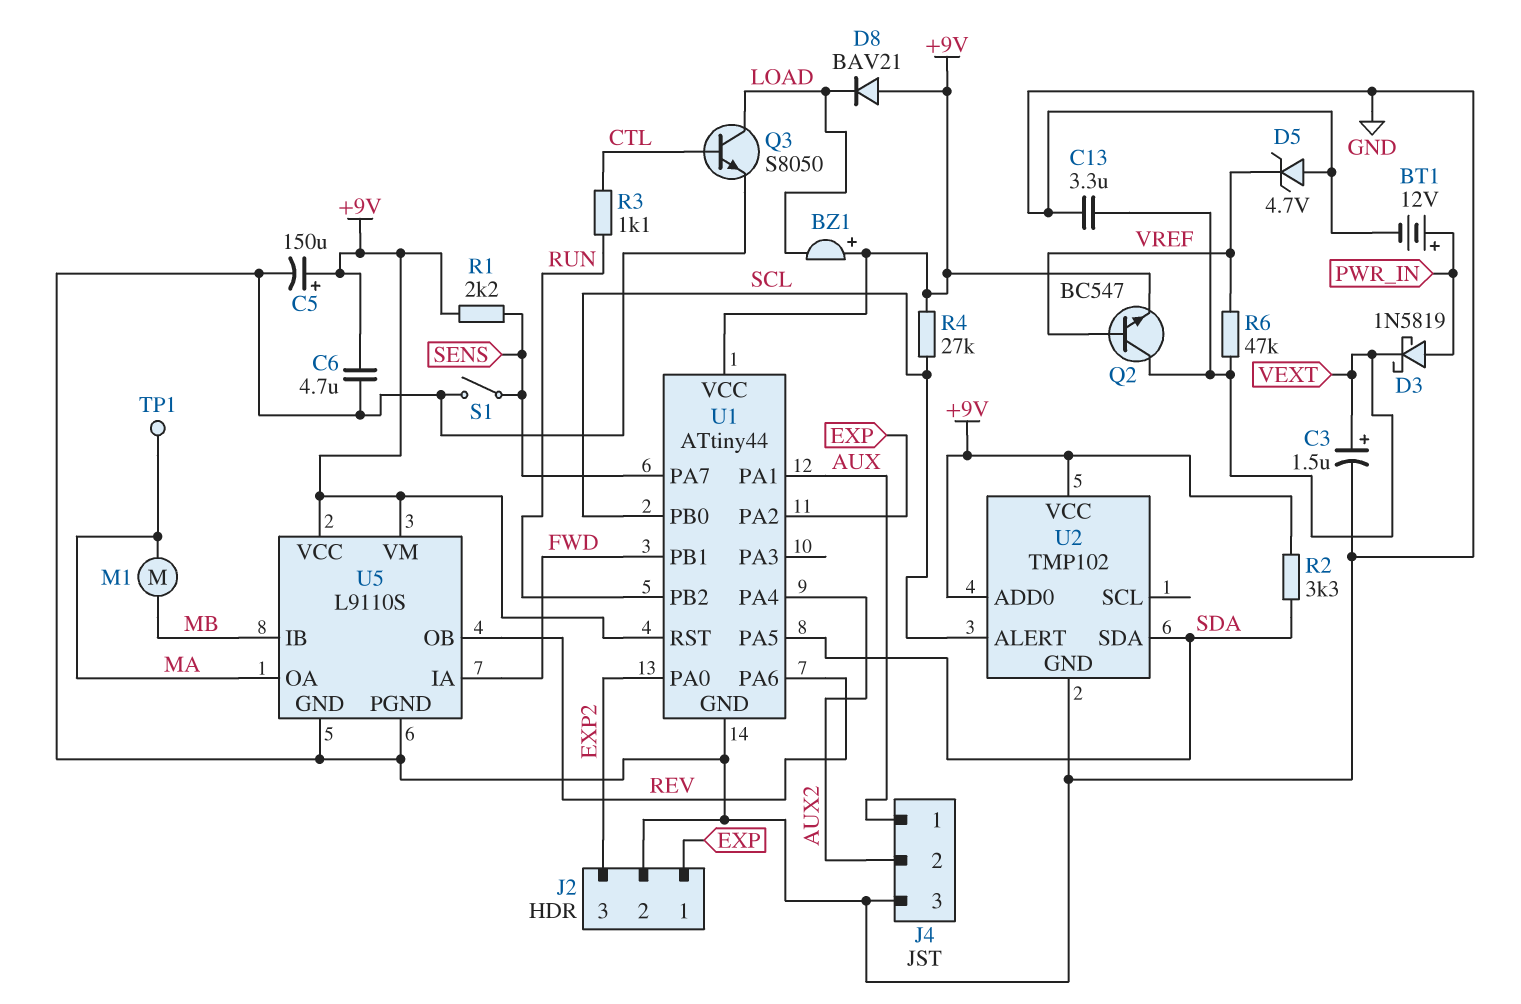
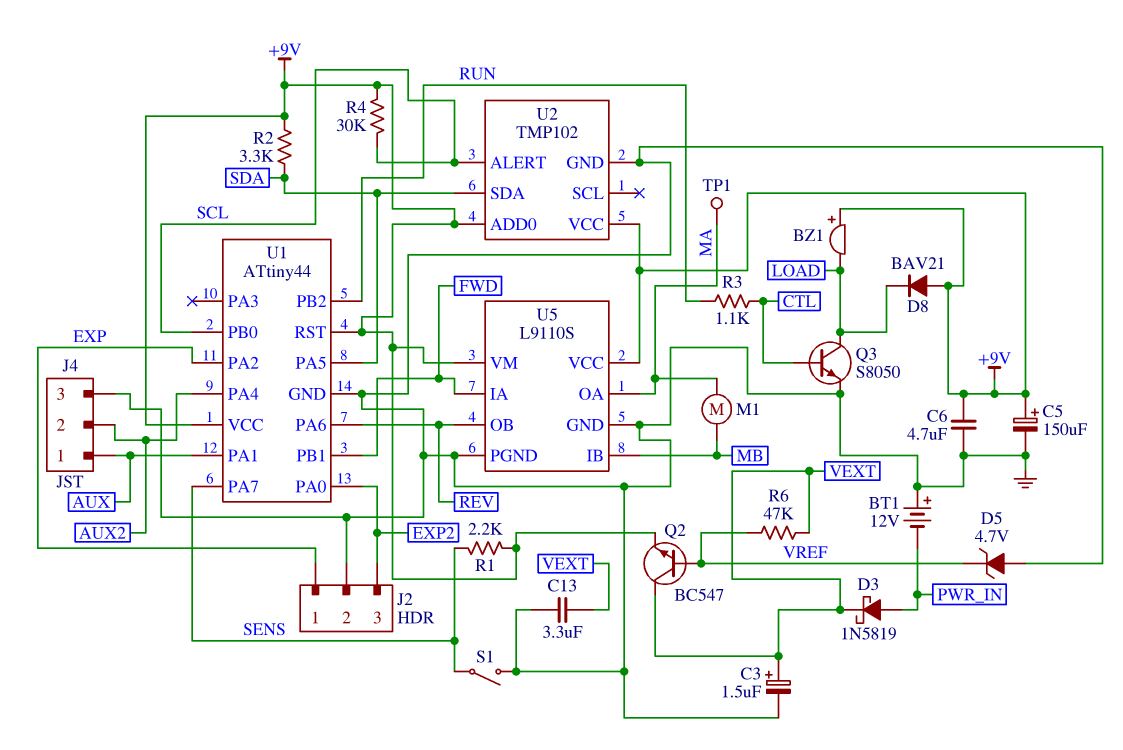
BT1: 12V (plus PWR_IN, minus GND) -> 12V (plus GND, minus PWR_IN)
R4: 27k (+9V, SCL) -> 30k (+9V, SCL)

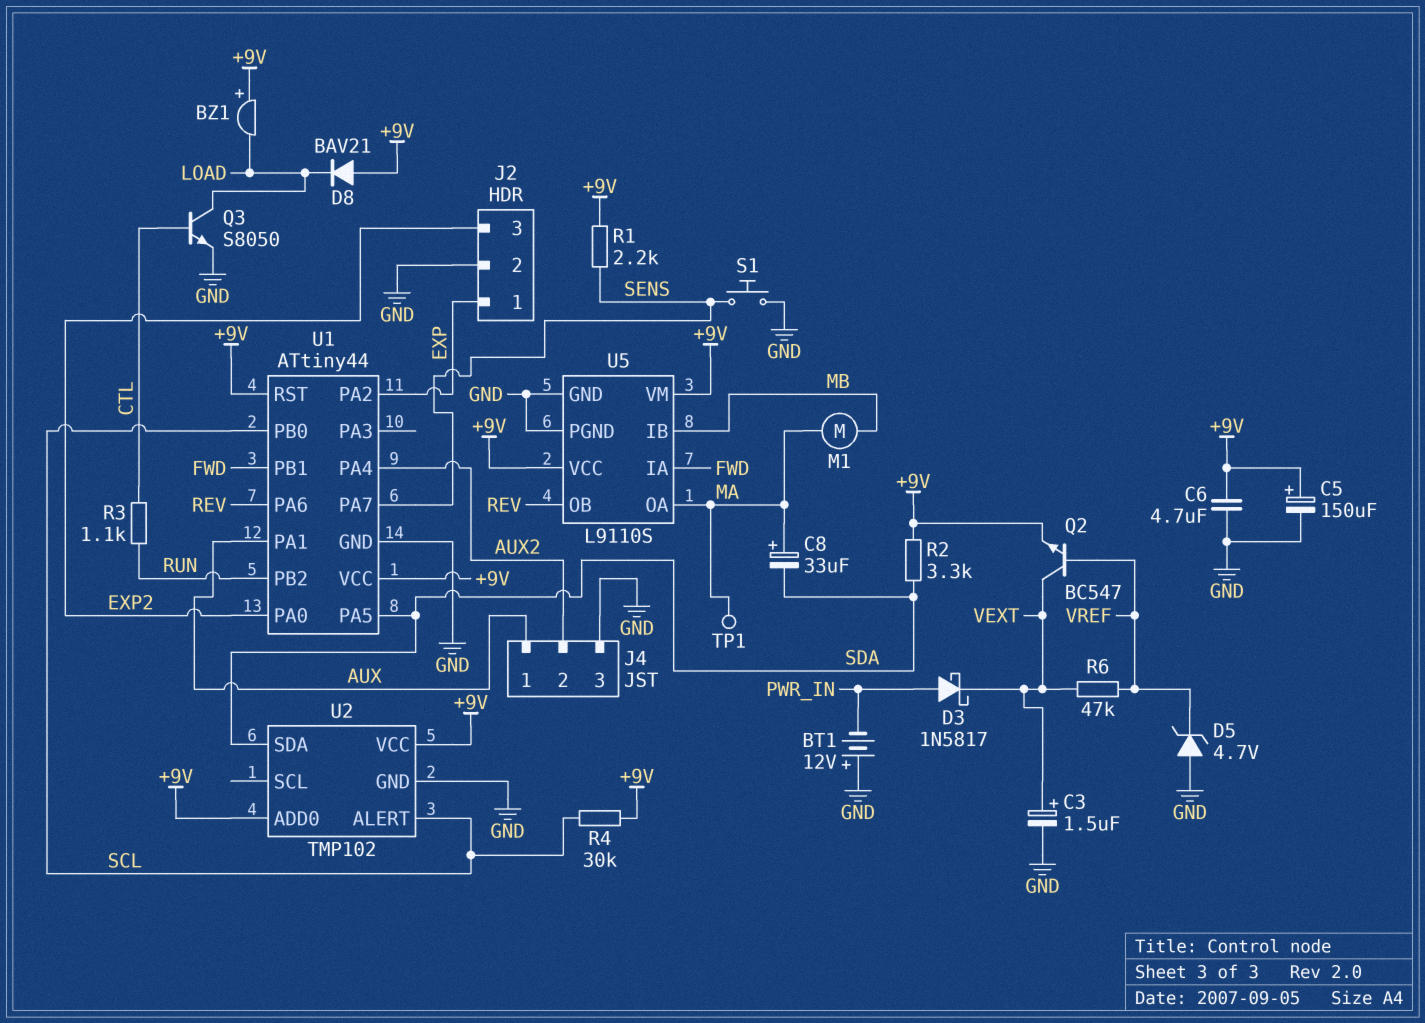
C8: none -> 33uF (plus MA, minus SDA)
C13: 3.3uF (GND, VEXT) -> none
D3: schottky 1N5819 (A PWR_IN, K VEXT) -> schottky 1N5817 (A PWR_IN, K VEXT)
S1: switch (GND, SENS) -> button (GND, SENS)

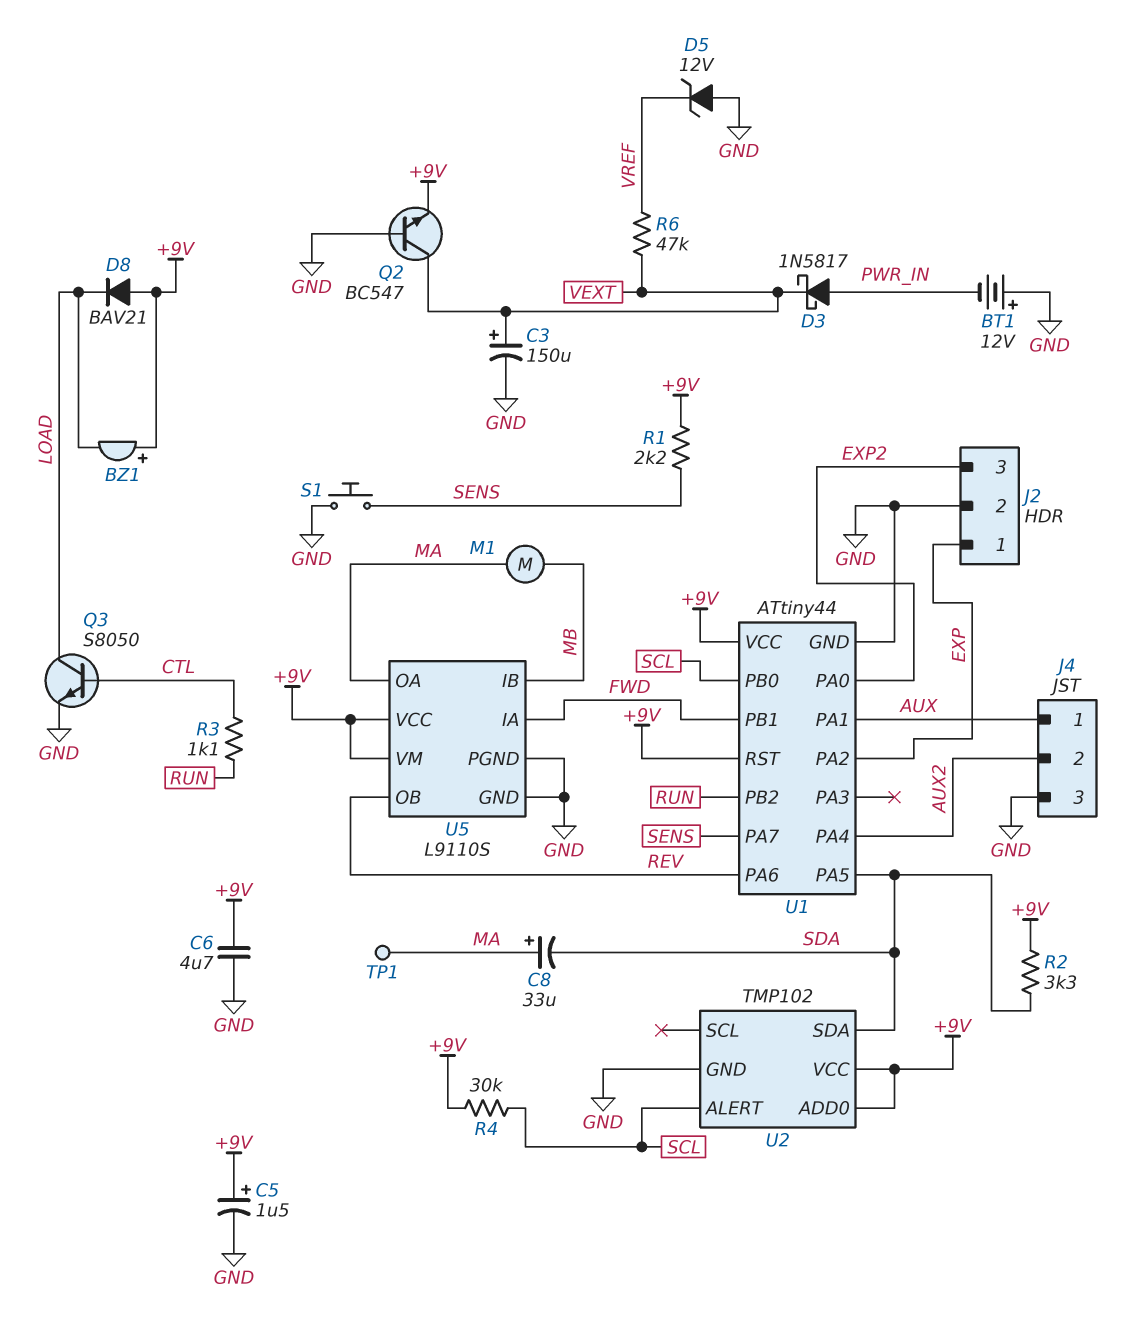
C3: 1.5uF (plus VEXT, minus GND) -> 150uF (plus VEXT, minus GND)
C5: 150uF (plus +9V, minus GND) -> 1.5uF (plus +9V, minus GND)
D5: zener 4.7V (A GND, K VREF) -> zener 12V (A GND, K VREF)
Q2: NPN BC547 (B VREF, C VEXT, E +9V) -> NPN BC547 (B GND, C VEXT, E +9V)

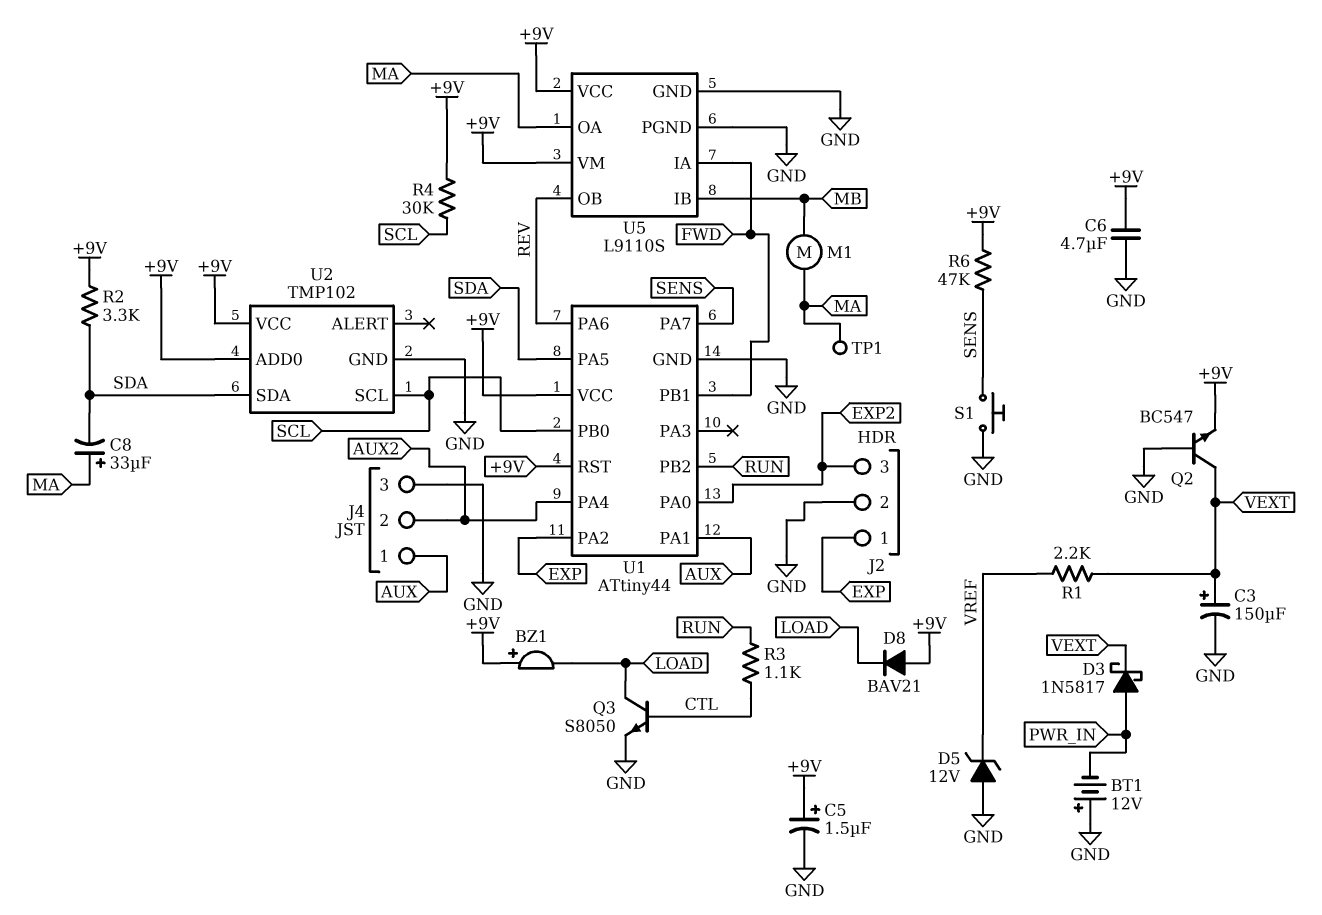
R1: 2.2k (+9V, SENS) -> 2.2k (VEXT, VREF)
R6: 47k (VEXT, VREF) -> 47k (+9V, SENS)
U2 pin ALERT: SCL -> none
U2 pin SCL: none -> SCL

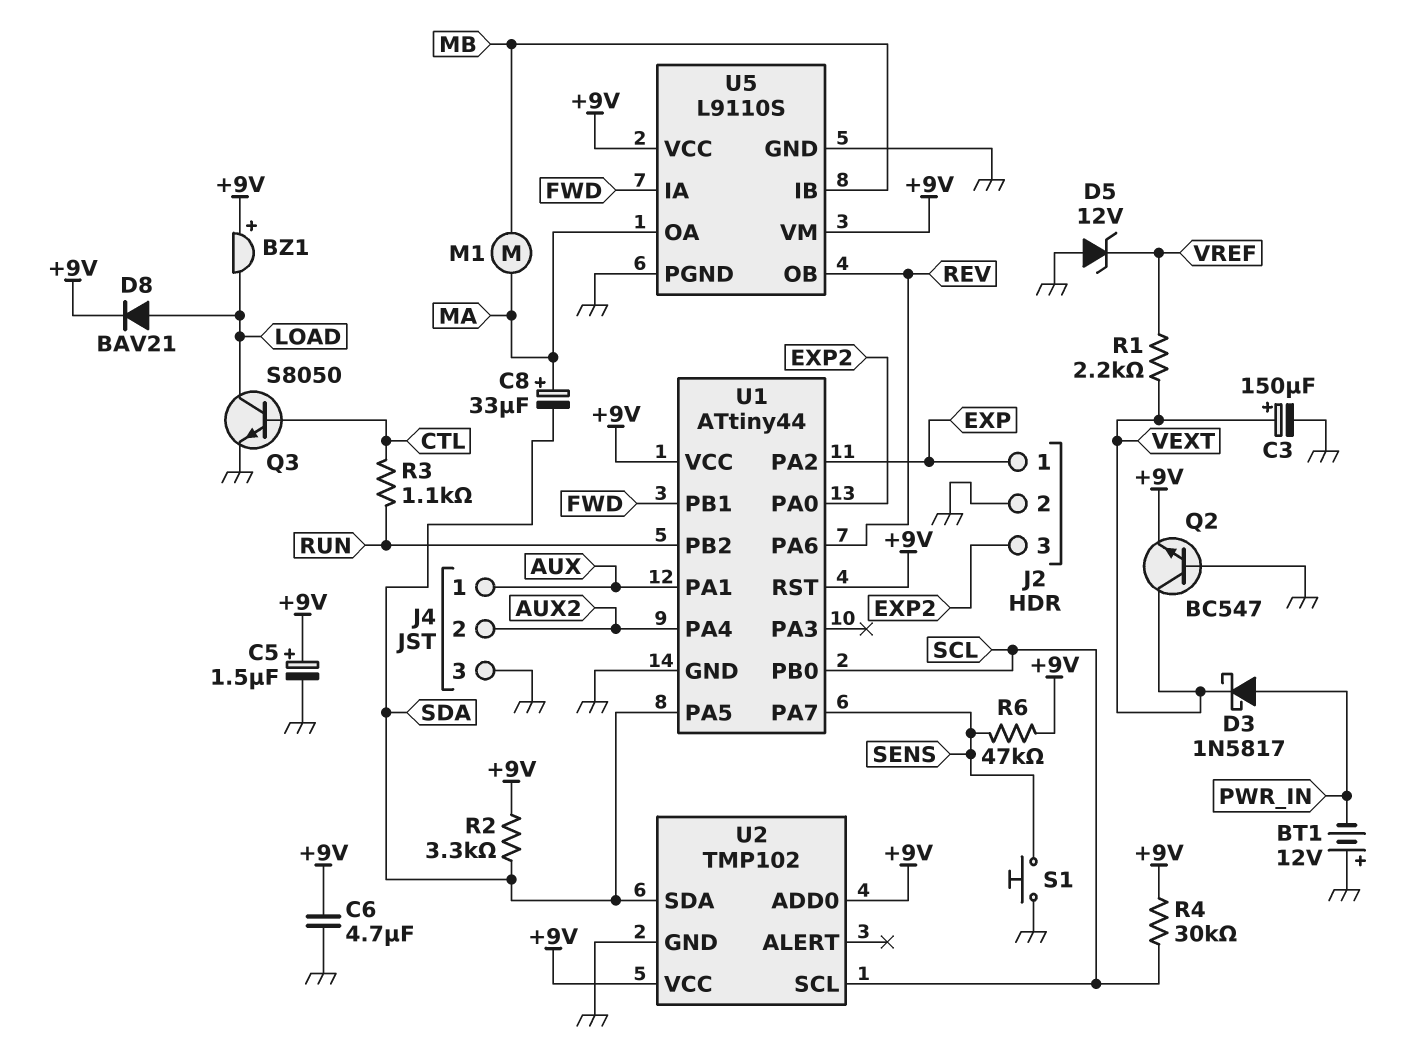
D8: diode BAV21 (A +9V, K LOAD) -> diode BAV21 (A LOAD, K +9V)
TP1: test point (MA) -> none

